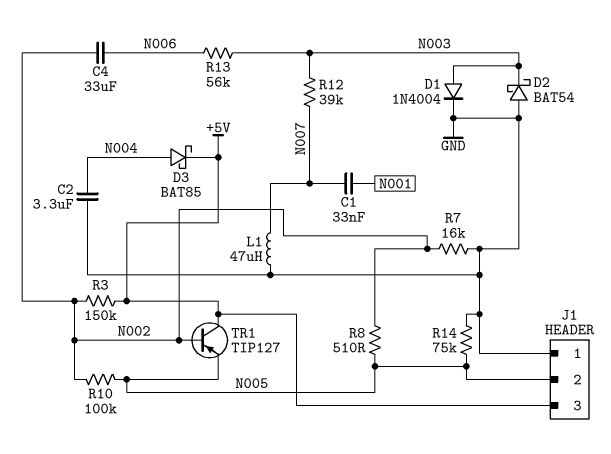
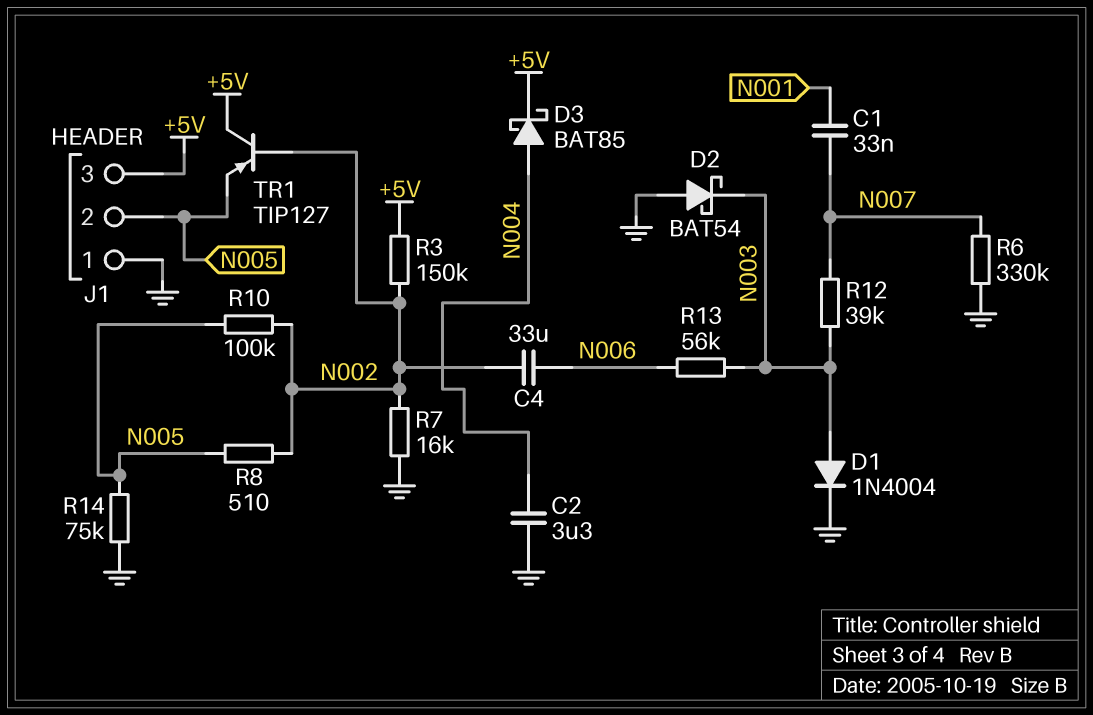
L1: 47uH (GND, N007) -> none
R6: none -> 330k (GND, N007)

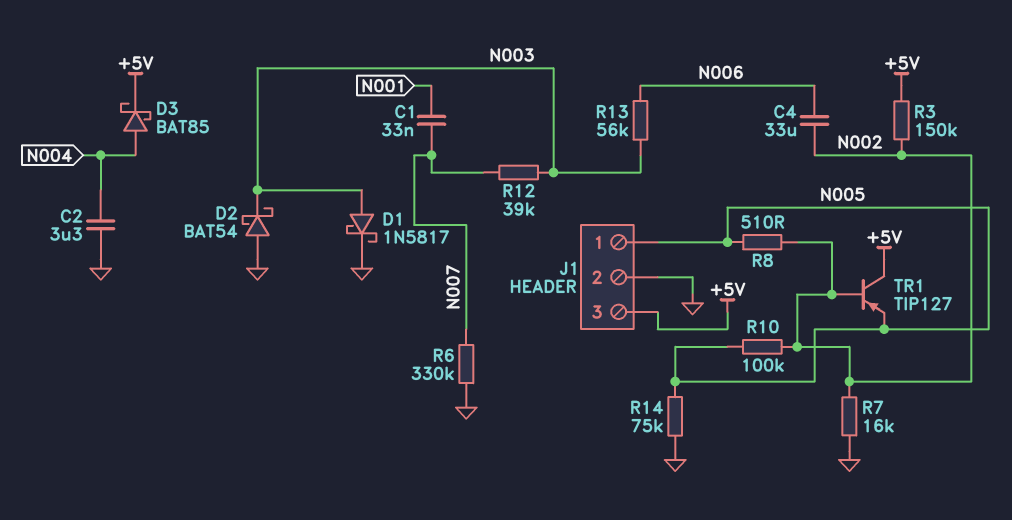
D1: diode 1N4004 (A N003, K GND) -> schottky 1N5817 (A N003, K GND)
J1 pin 1: GND -> N005
J1 pin 2: N005 -> GND

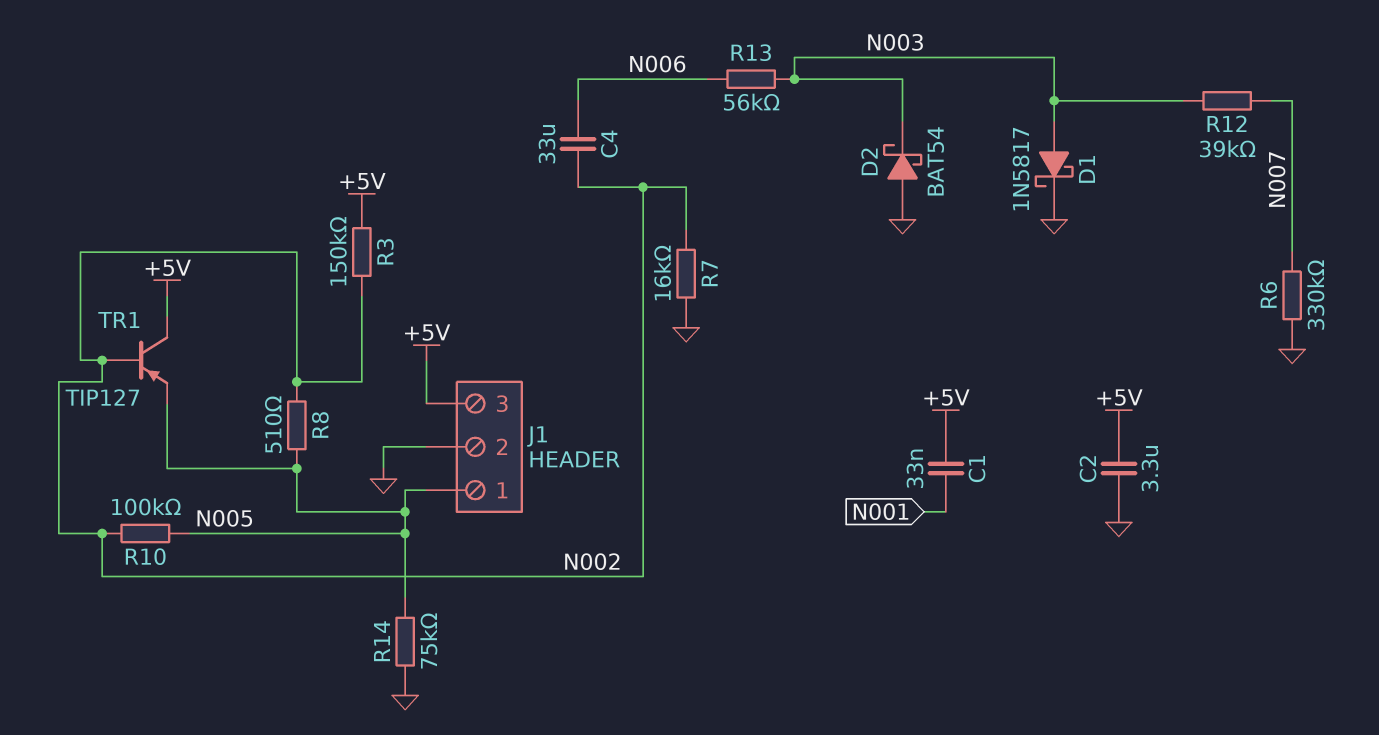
C1: 33nF (N001, N007) -> 33nF (+5V, N001)
C2: 3.3uF (GND, N004) -> 3.3uF (+5V, GND)
D3: schottky BAT85 (A N004, K +5V) -> none

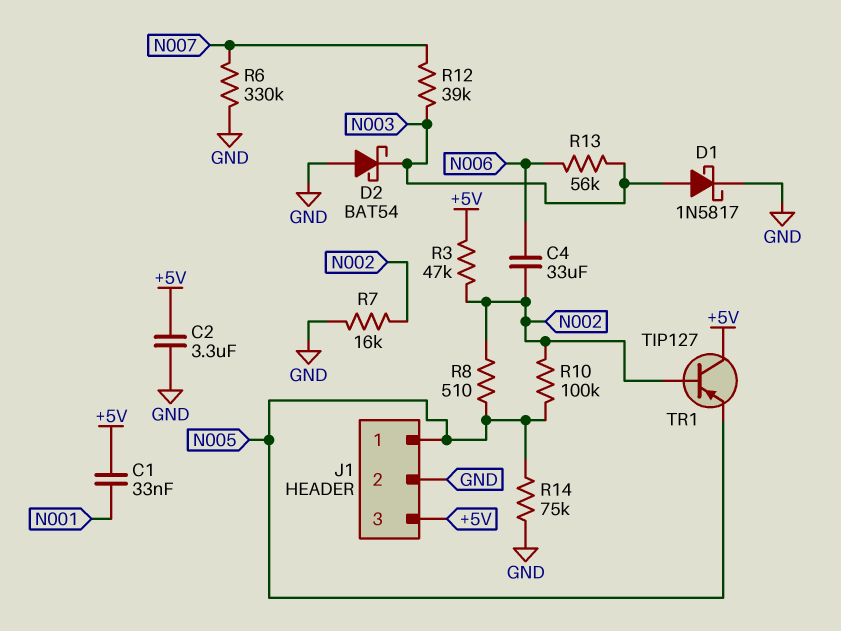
R3: 150k (+5V, N002) -> 47k (+5V, N002)

